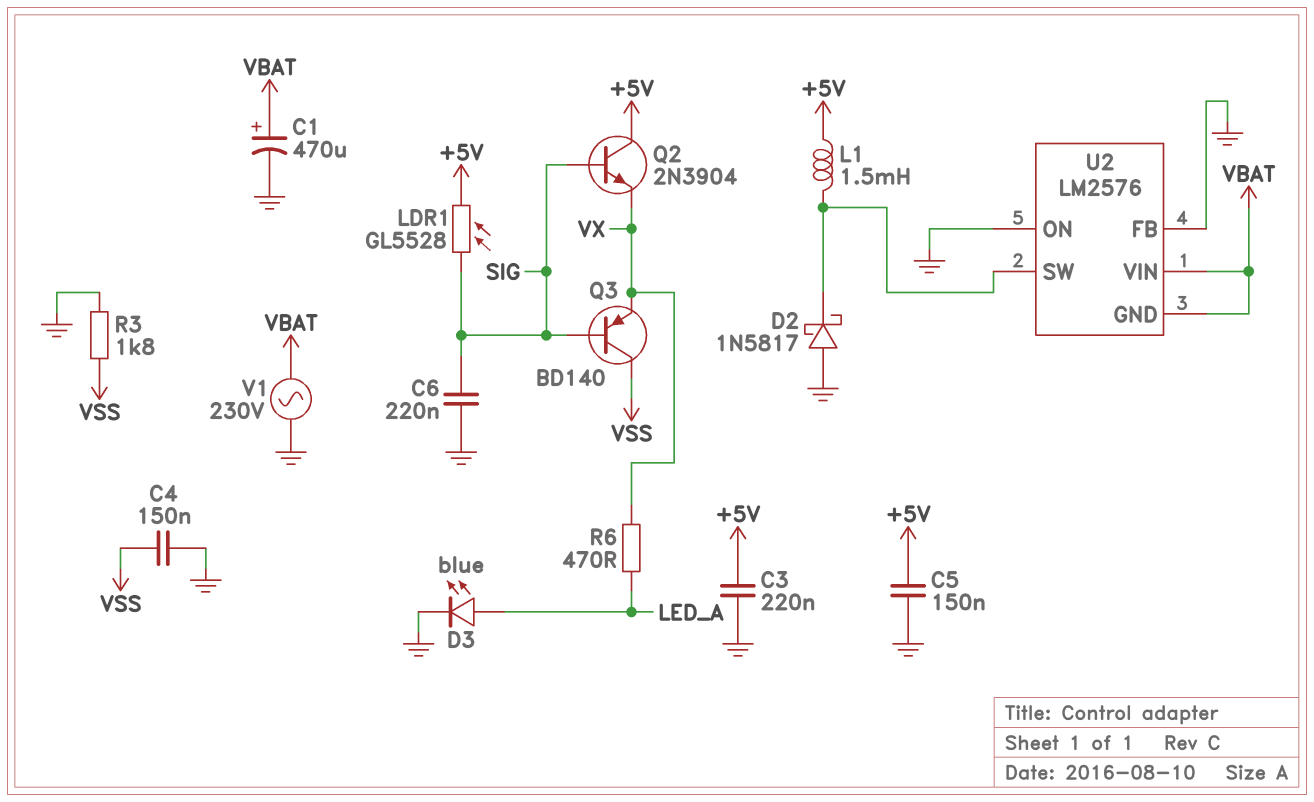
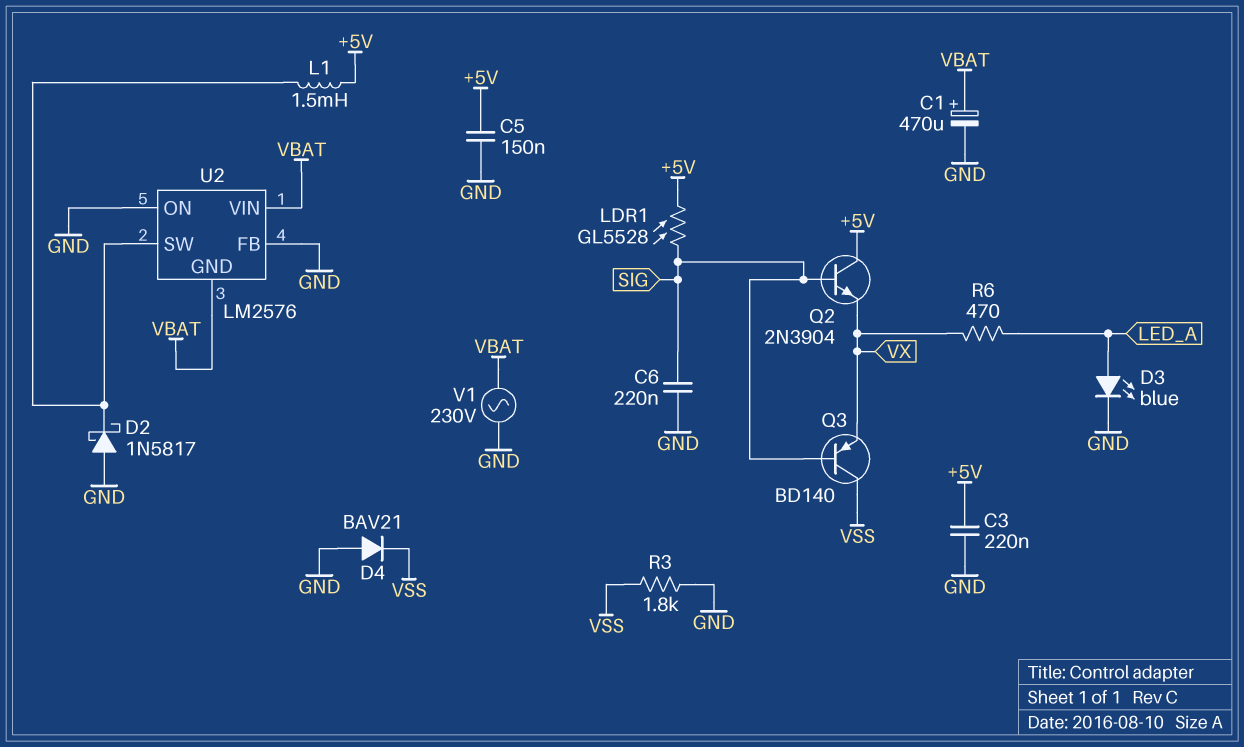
C4: 150nF (GND, VSS) -> none
D4: none -> diode BAV21 (A GND, K VSS)

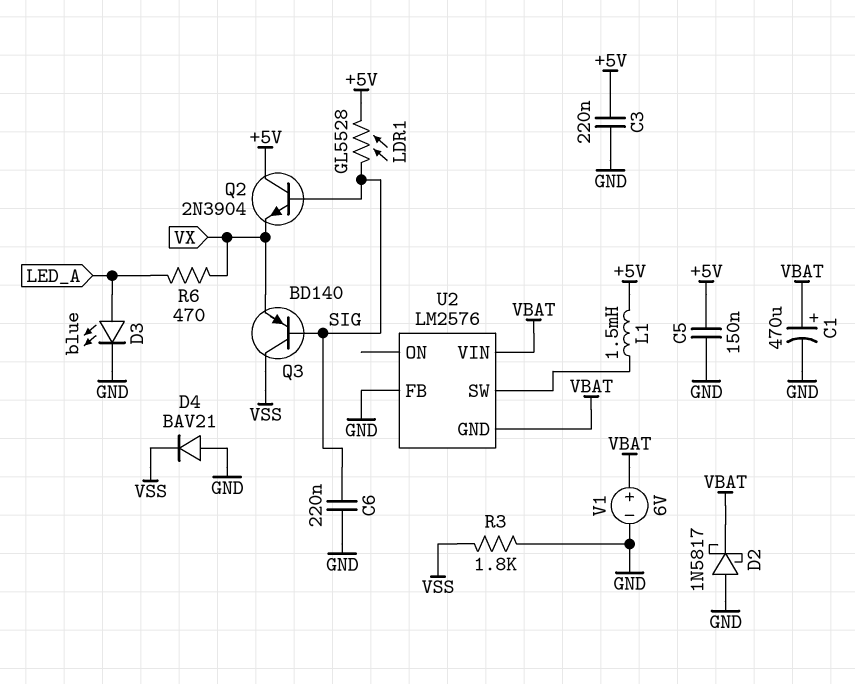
D2: schottky 1N5817 (A GND, K U2/SW) -> schottky 1N5817 (A GND, K VBAT)
U2 pin ON: GND -> none
V1: AC 230V (GND, VBAT) -> 6V (plus VBAT, minus GND)

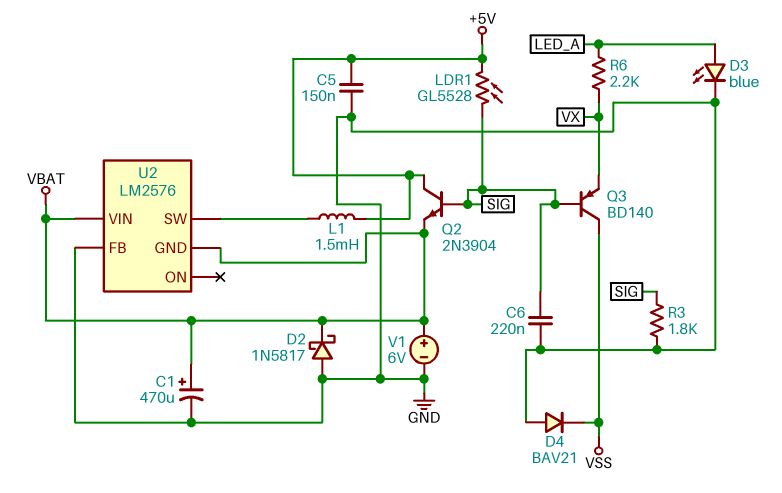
C3: 220nF (+5V, GND) -> none
Q2: NPN 2N3904 (B SIG, C +5V, E VX) -> NPN 2N3904 (B SIG, C +5V, E VBAT)
R3: 1.8k (GND, VSS) -> 1.8k (GND, SIG)
R6: 470 (LED_A, VX) -> 2.2k (LED_A, VX)

